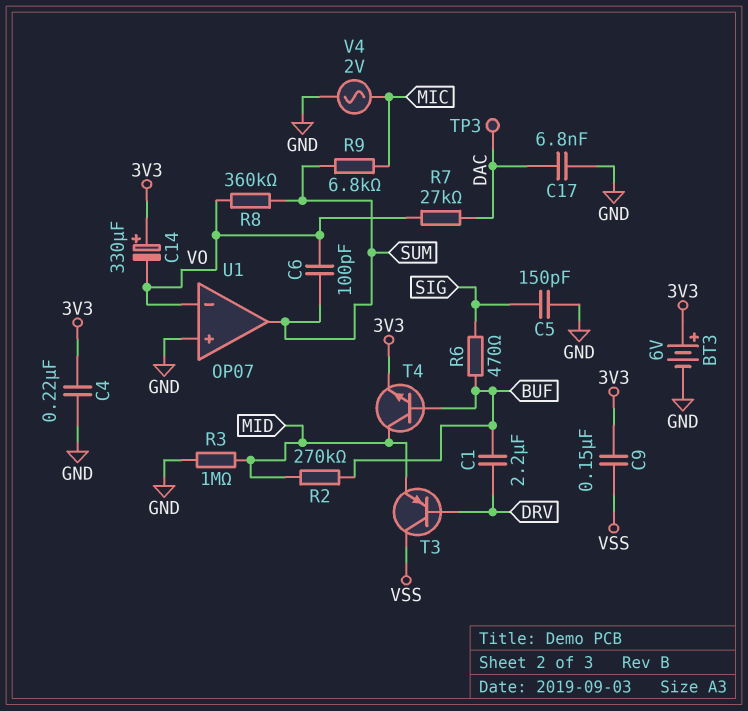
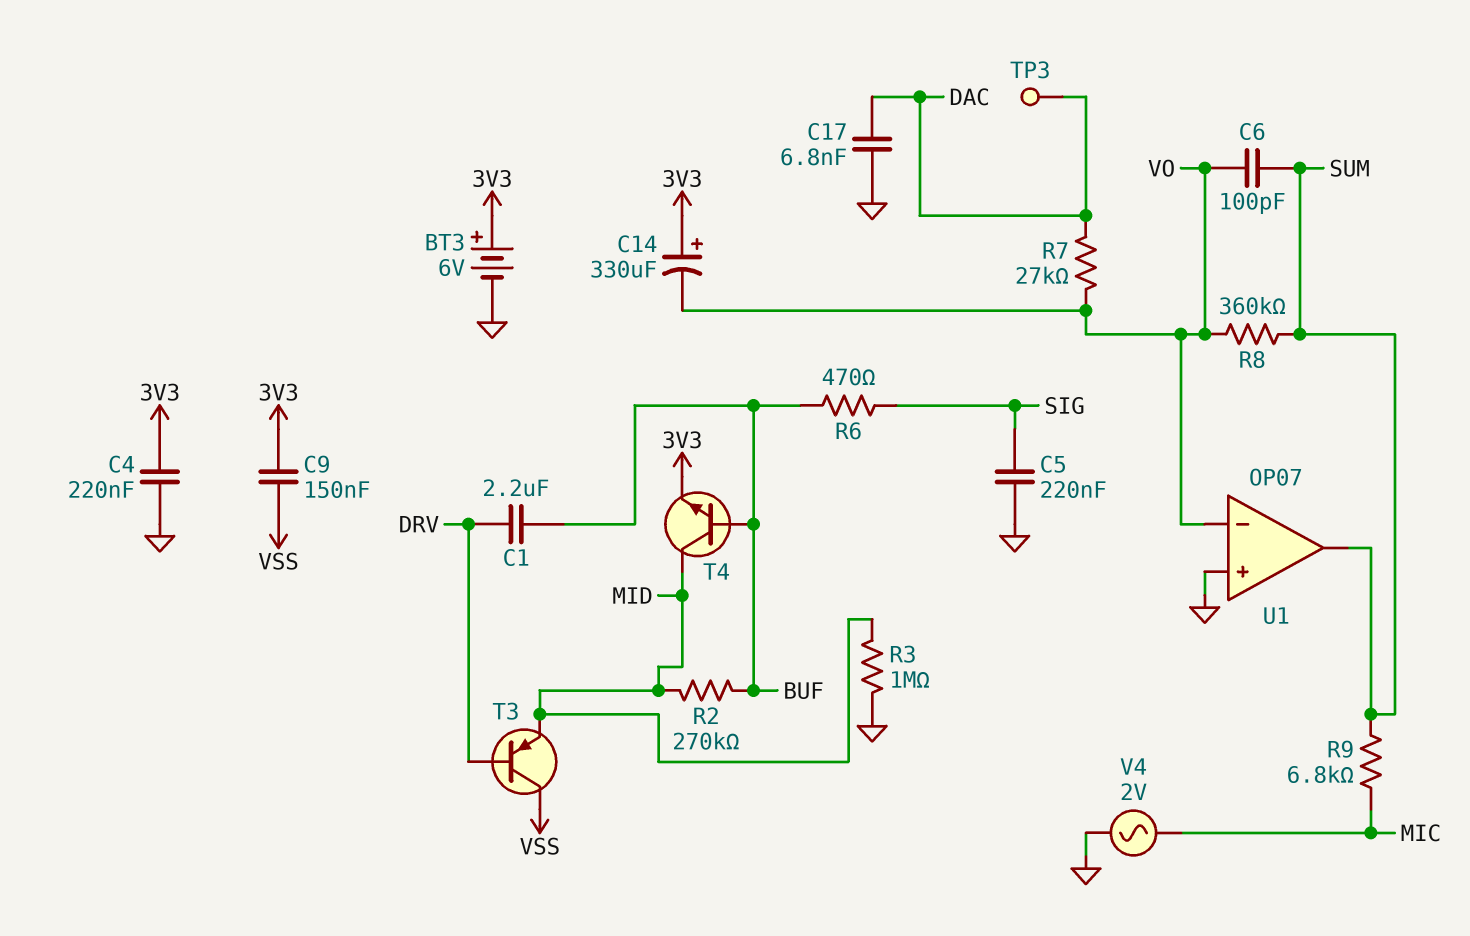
C5: 150pF (GND, SIG) -> 220nF (GND, SIG)

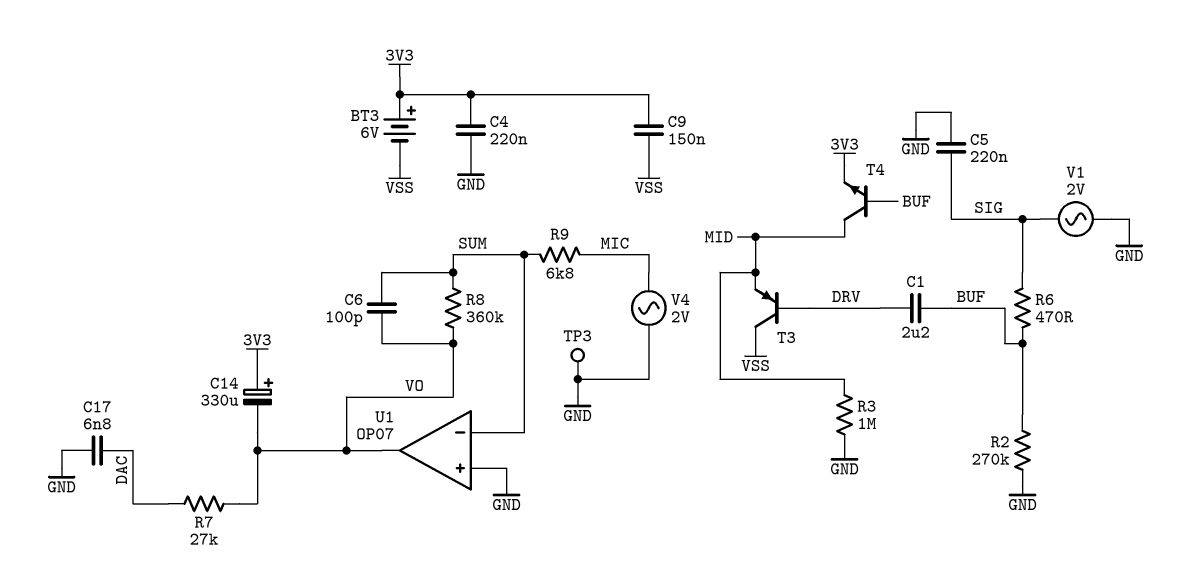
BT3: 6V (plus 3V3, minus GND) -> 6V (plus 3V3, minus VSS)
R2: 270k (BUF, MID) -> 270k (BUF, GND)
TP3: test point (DAC) -> test point (GND)
U1 pin in-: VO -> SUM
U1 pin out: SUM -> VO
V1: none -> AC 2V (GND, SIG)

